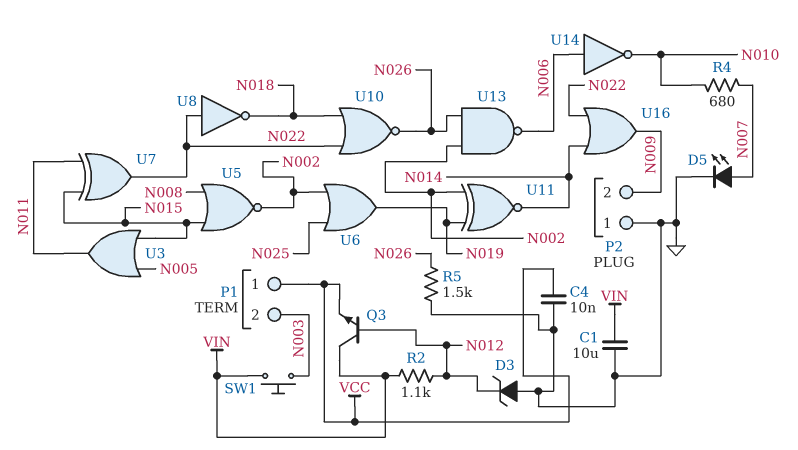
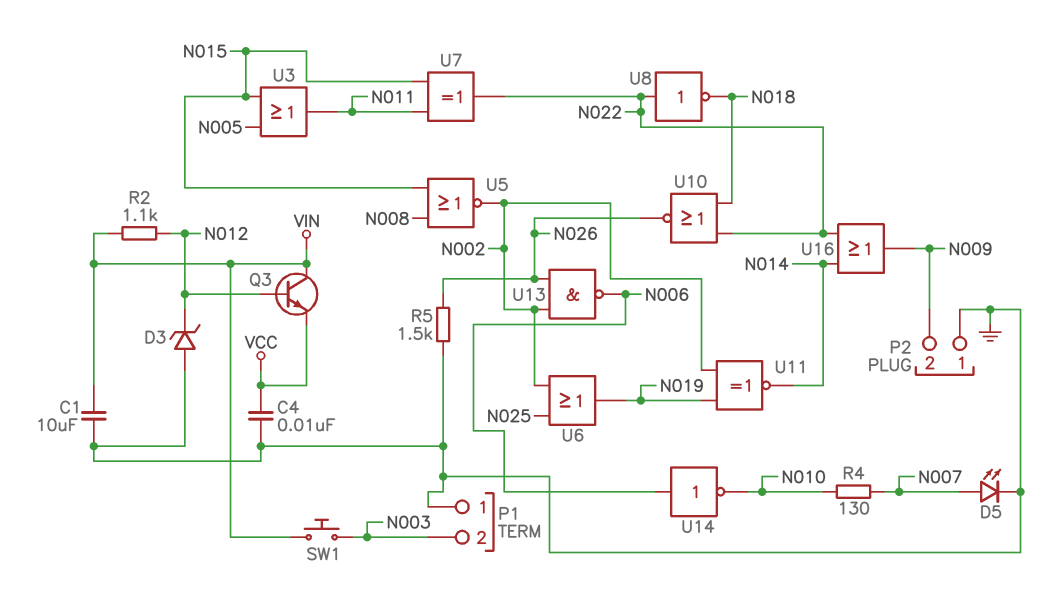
P1 pin 1: VCC -> GND
R4: 680 (N007, N010) -> 130 (N007, N010)

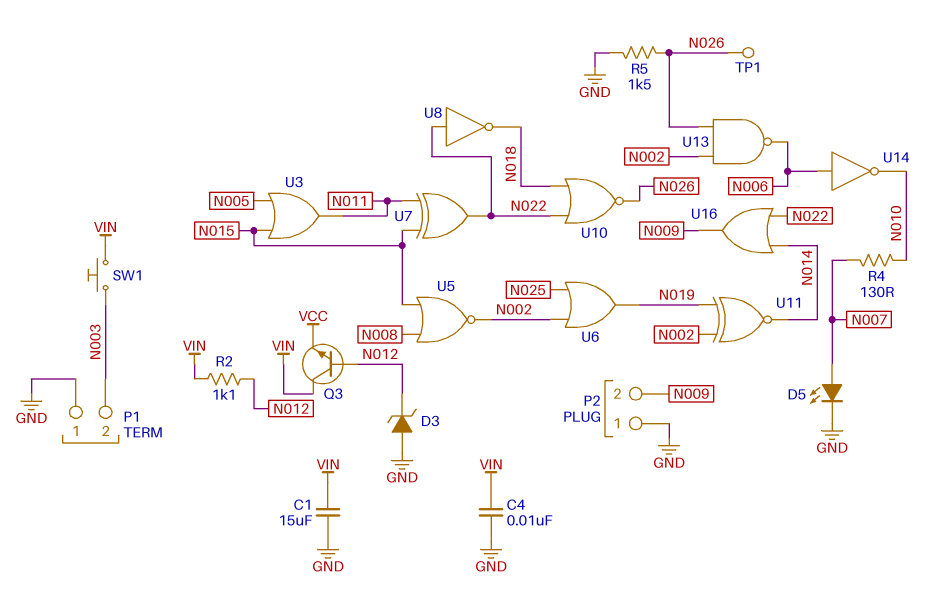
C1: 10uF (GND, VIN) -> 15uF (GND, VIN)
C4: 10nF (GND, VCC) -> 10nF (GND, VIN)
TP1: none -> test point (N026)

